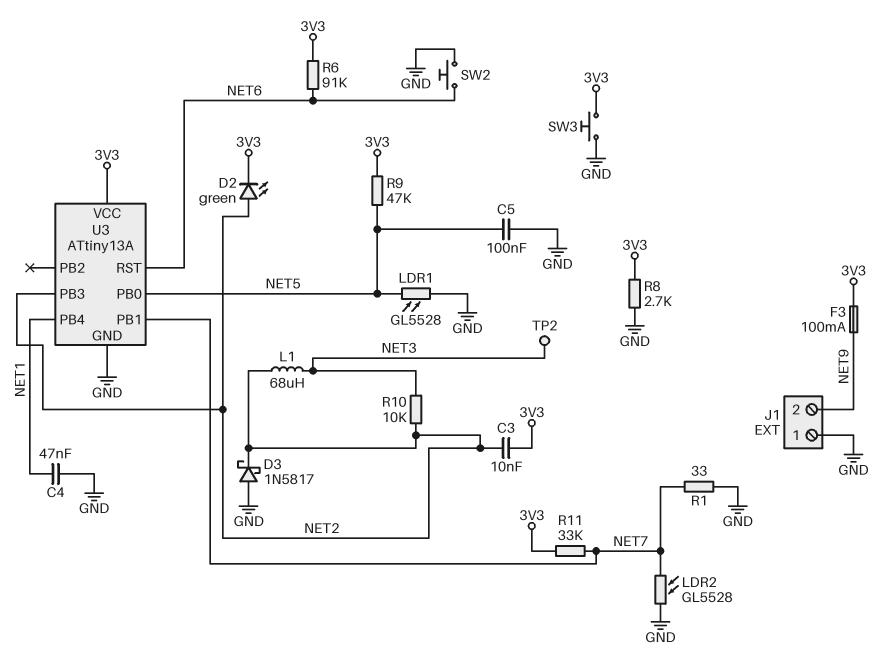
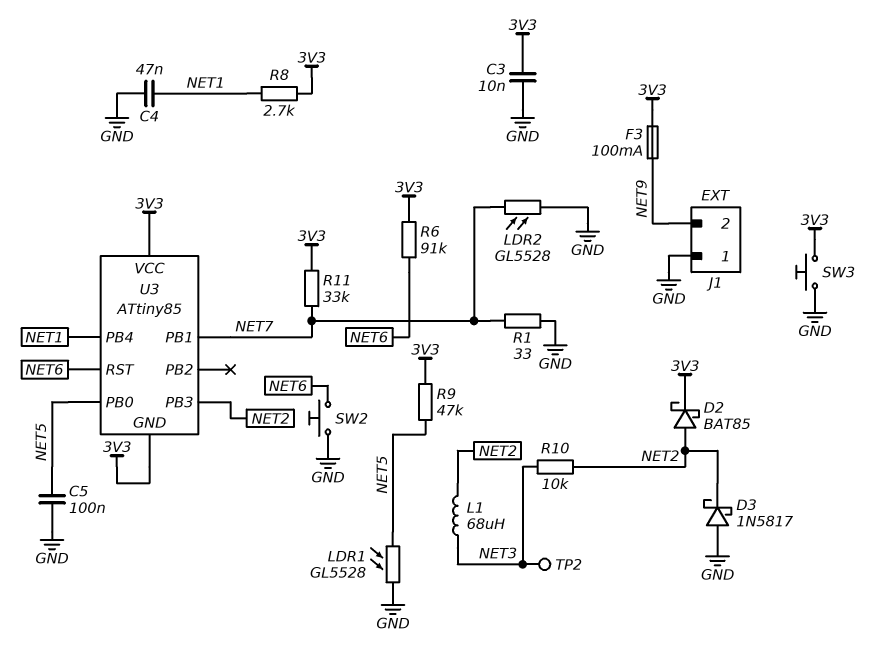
C3: 10nF (3V3, NET2) -> 10nF (3V3, GND)
D2: LED green (A NET2, K 3V3) -> schottky BAT85 (A NET2, K 3V3)
R8: 2.7k (3V3, GND) -> 2.7k (3V3, NET1)
U3: ATtiny13A -> ATtiny85
U3 pin GND: GND -> 3V3

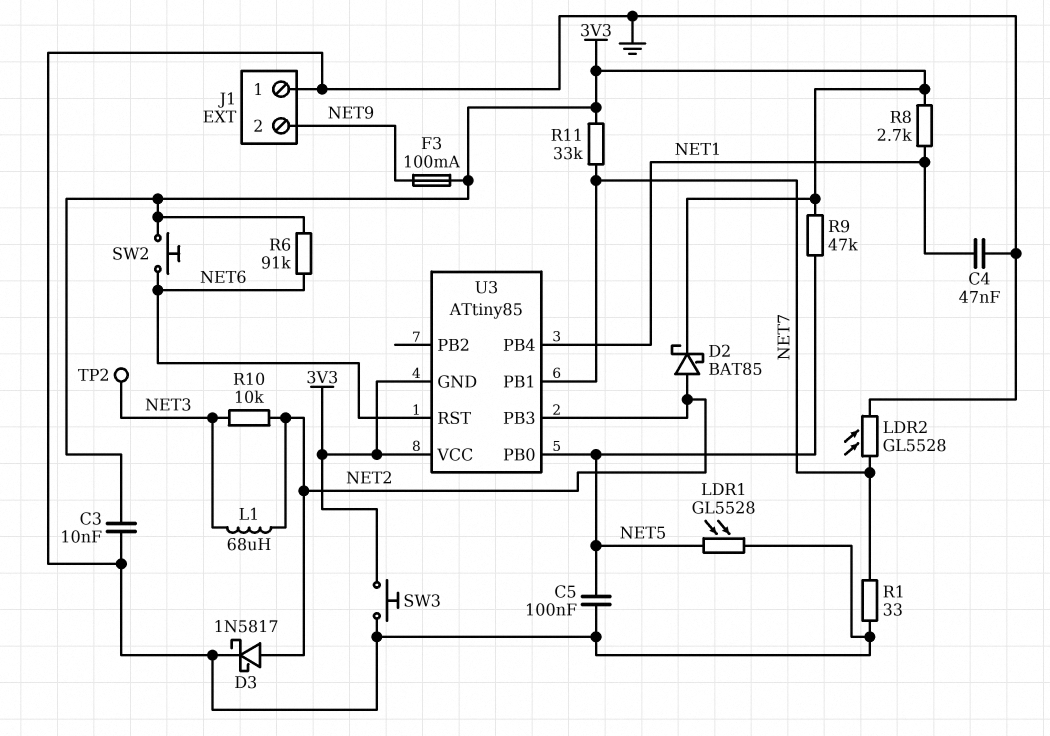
D3: schottky 1N5817 (A GND, K NET2) -> schottky 1N5817 (A NET2, K GND)
SW2: button (GND, NET6) -> button (3V3, NET6)

